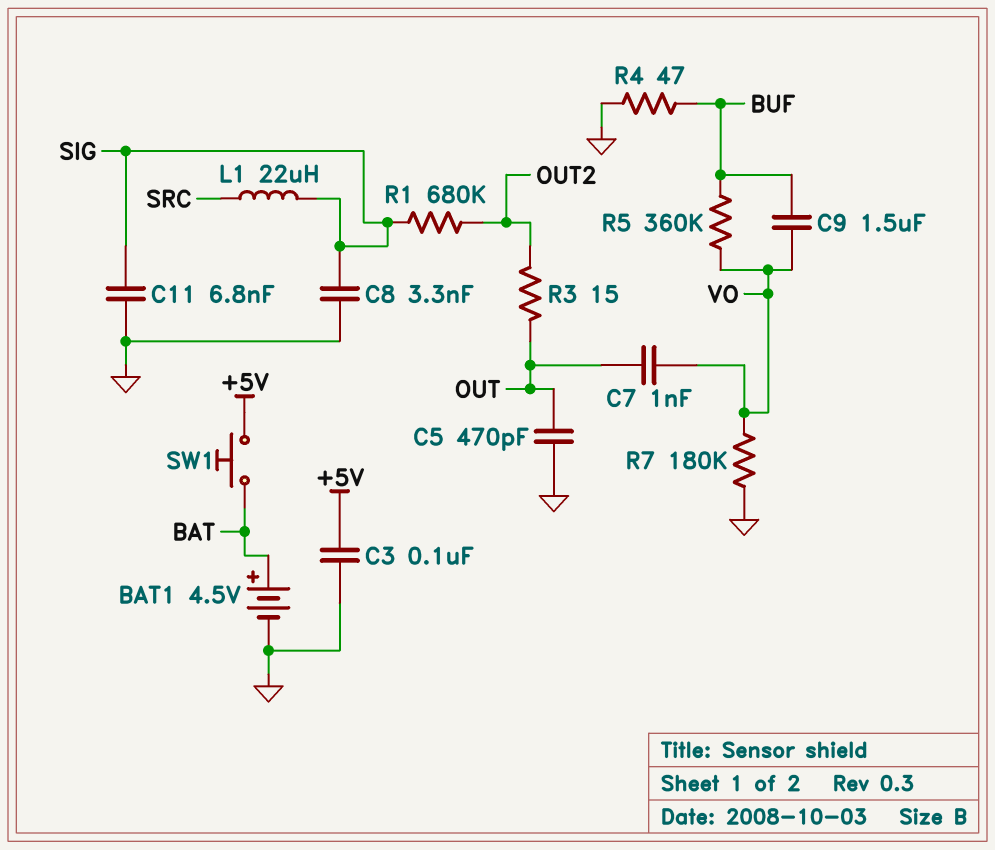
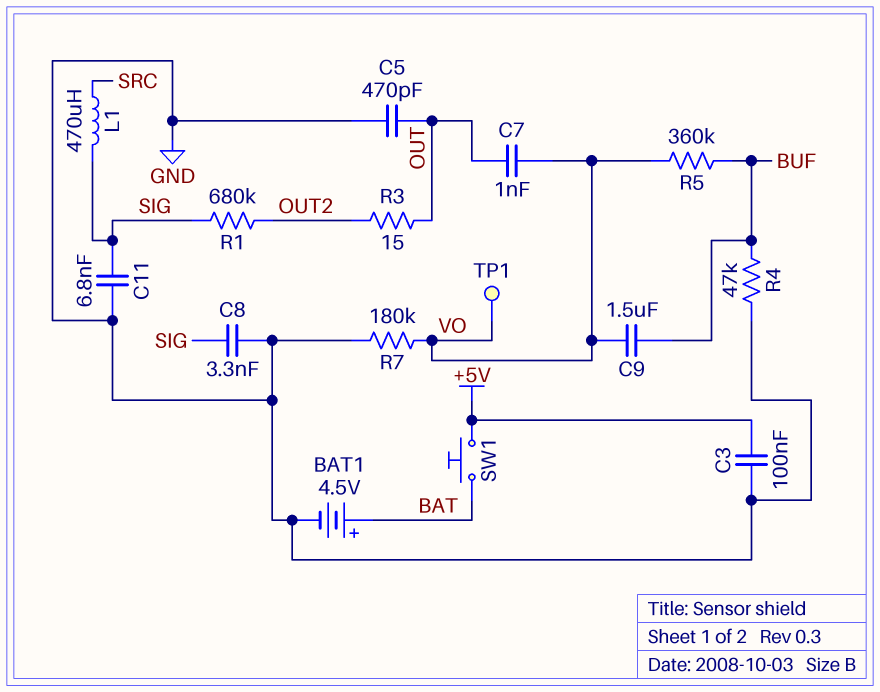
L1: 22uH (SIG, SRC) -> 470uH (SIG, SRC)
R4: 47 (BUF, GND) -> 47k (BUF, GND)
TP1: none -> test point (VO)

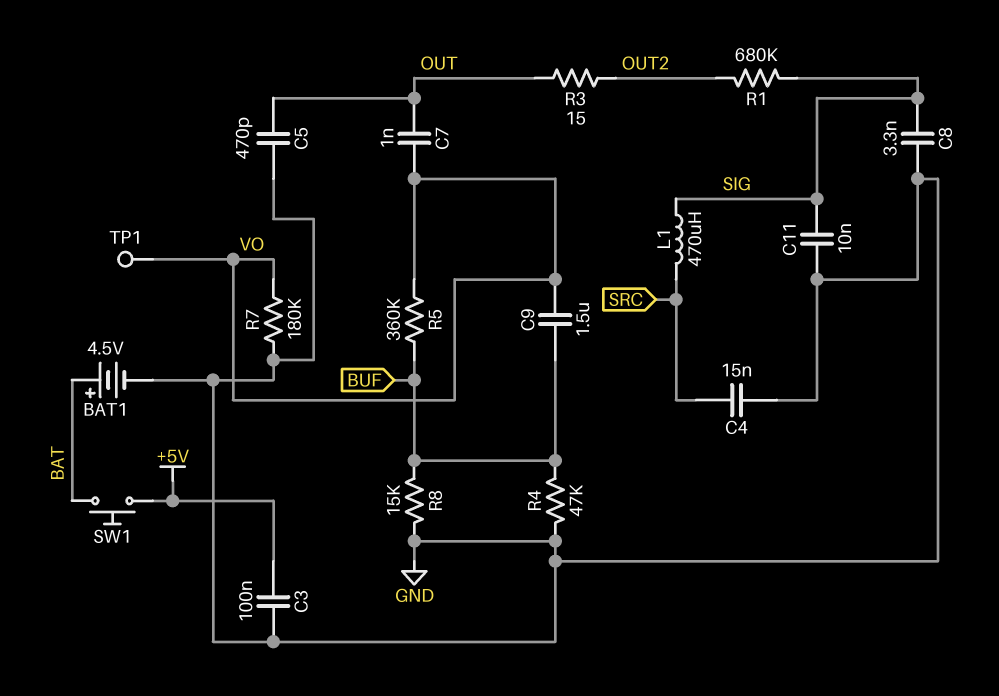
C4: none -> 15nF (GND, SRC)
C11: 6.8nF (GND, SIG) -> 10nF (GND, SIG)
R8: none -> 15k (BUF, GND)

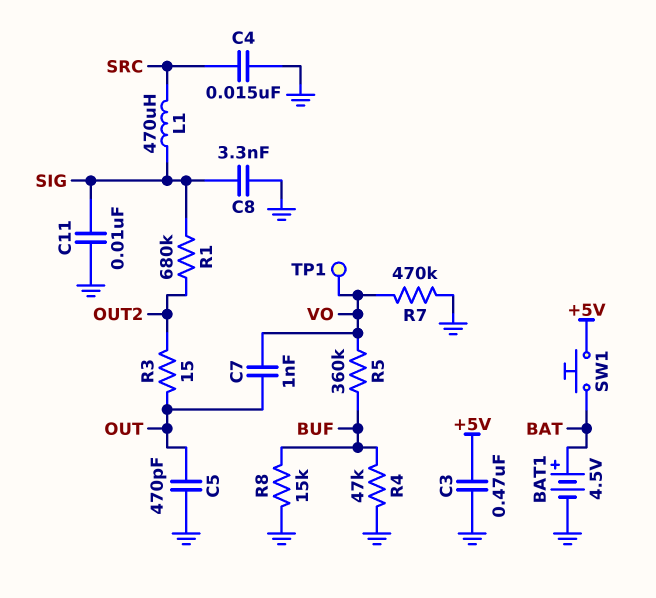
C3: 100nF (+5V, GND) -> 470nF (+5V, GND)
C9: 1.5uF (BUF, VO) -> none
R7: 180k (GND, VO) -> 470k (GND, VO)

